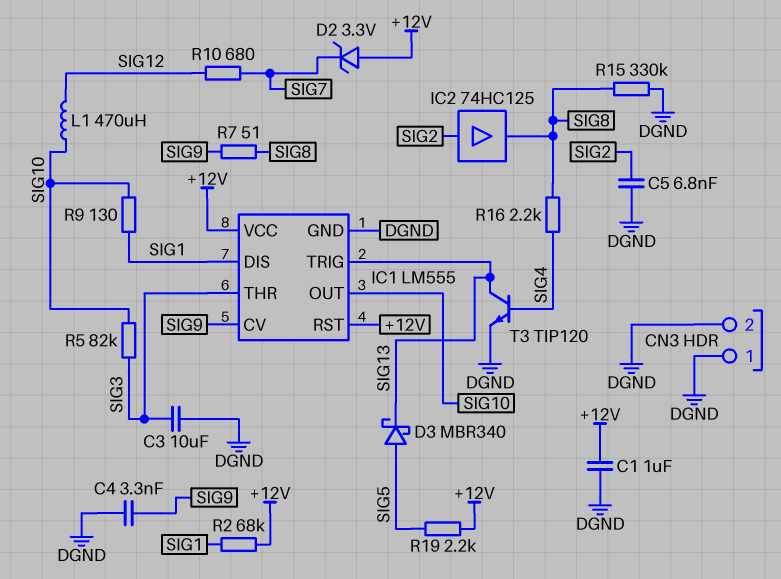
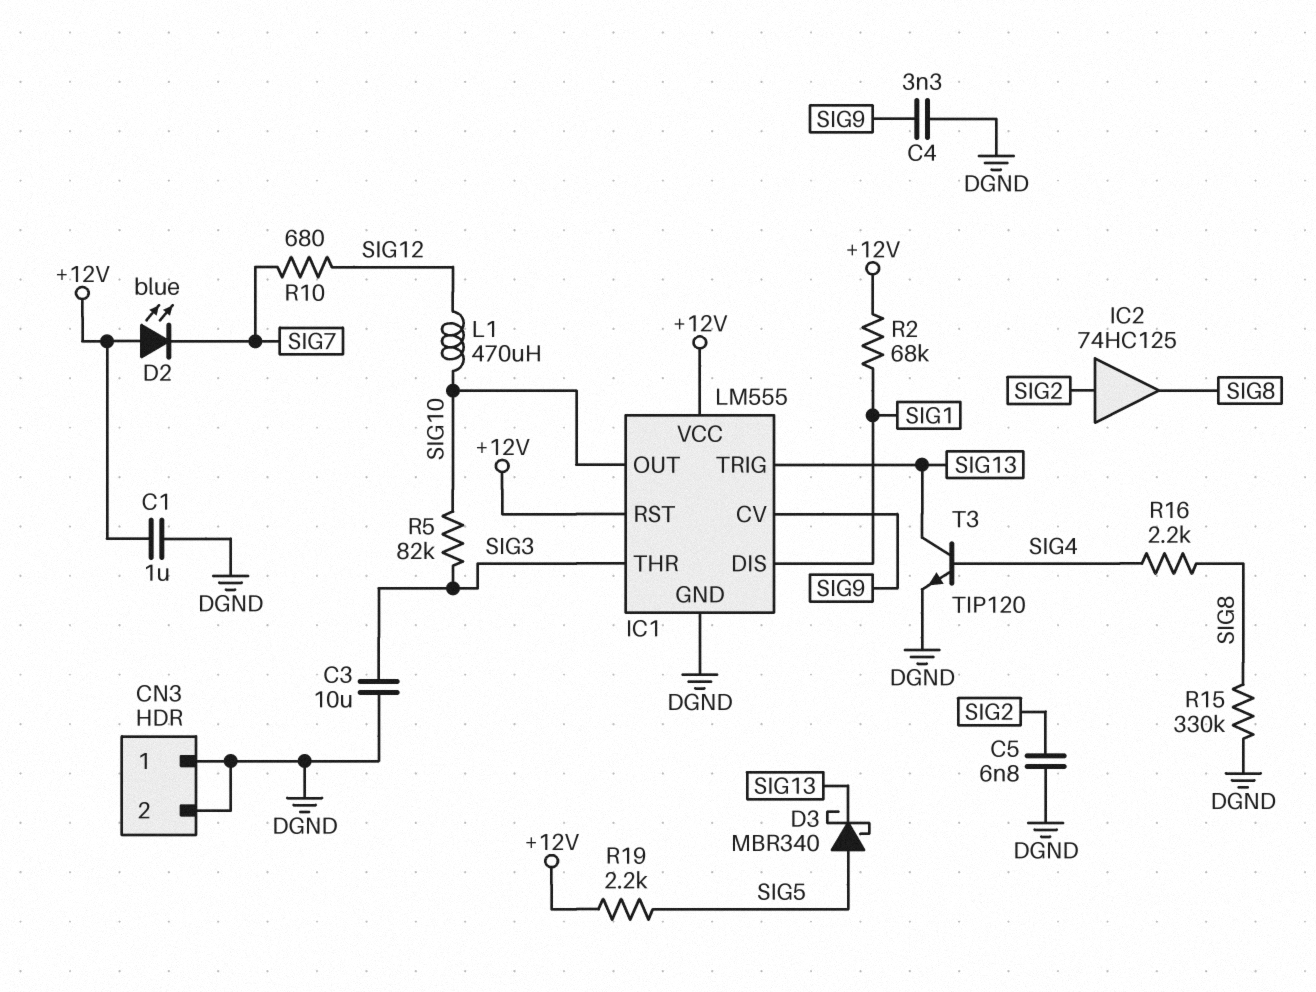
D2: zener 3.3V (A +12V, K SIG7) -> LED blue (A +12V, K SIG7)
R7: 51 (SIG8, SIG9) -> none
R9: 130 (SIG1, SIG10) -> none

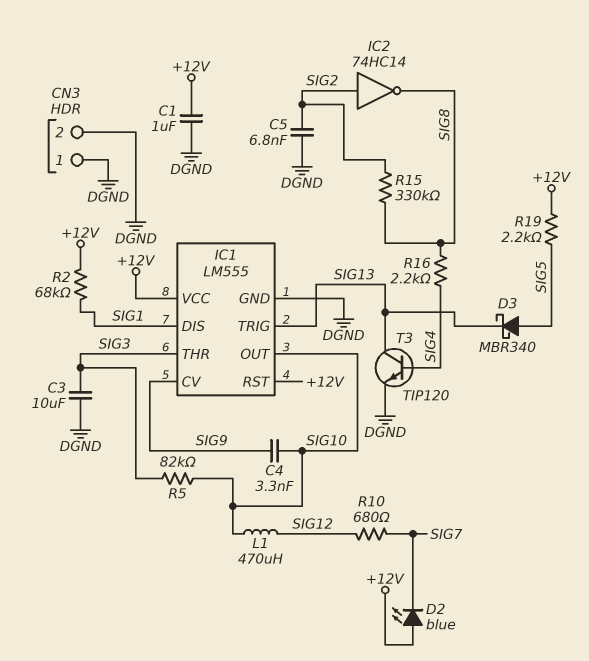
C4: 3.3nF (DGND, SIG9) -> 3.3nF (SIG9, SIG10)
IC2: buffer 74HC125 (in SIG2, out SIG8) -> NOT 74HC14 (in SIG2, out SIG8)
R15: 330k (DGND, SIG8) -> 330k (SIG2, SIG8)

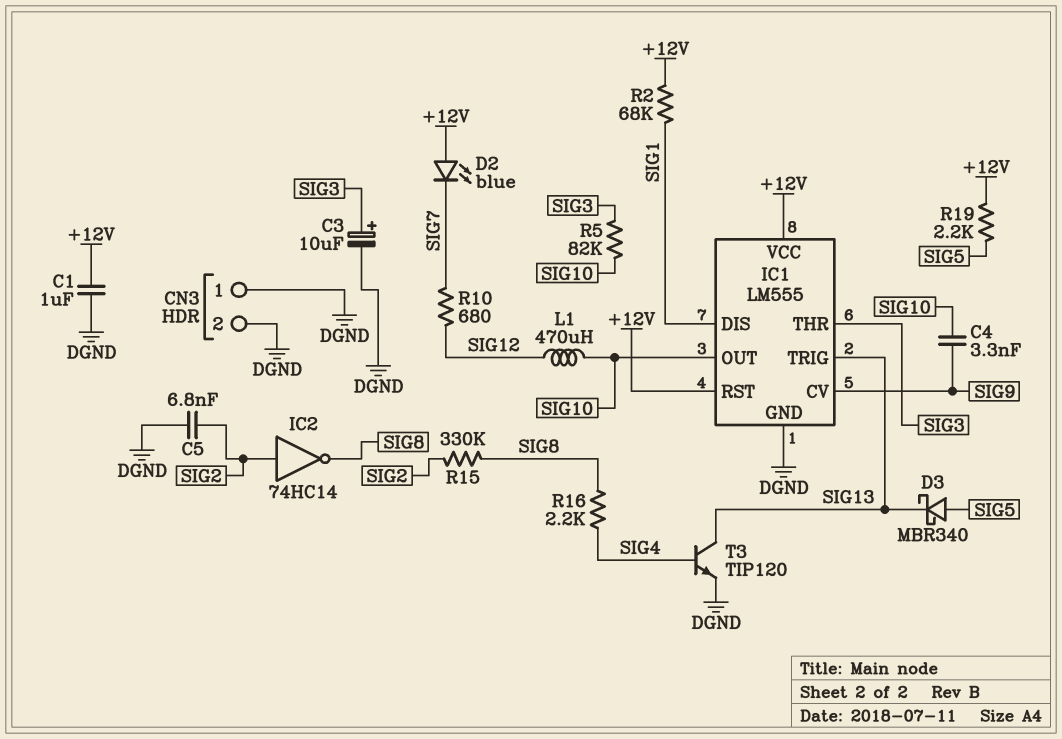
C3: 10uF (DGND, SIG3) -> 10uF (plus SIG3, minus DGND)

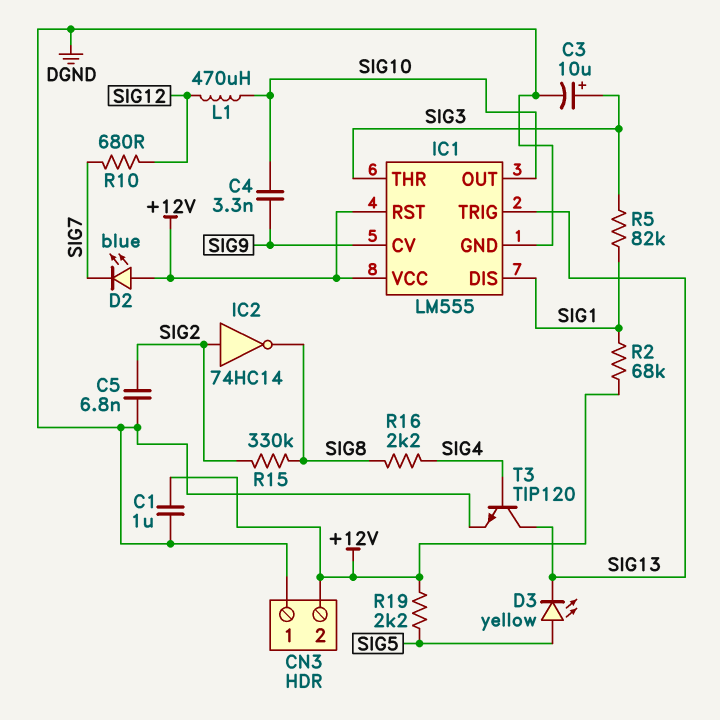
CN3 pin 2: DGND -> +12V
D3: schottky MBR340 (A SIG5, K SIG13) -> LED yellow (A SIG5, K SIG13)
R5: 82k (SIG3, SIG10) -> 82k (SIG1, SIG3)

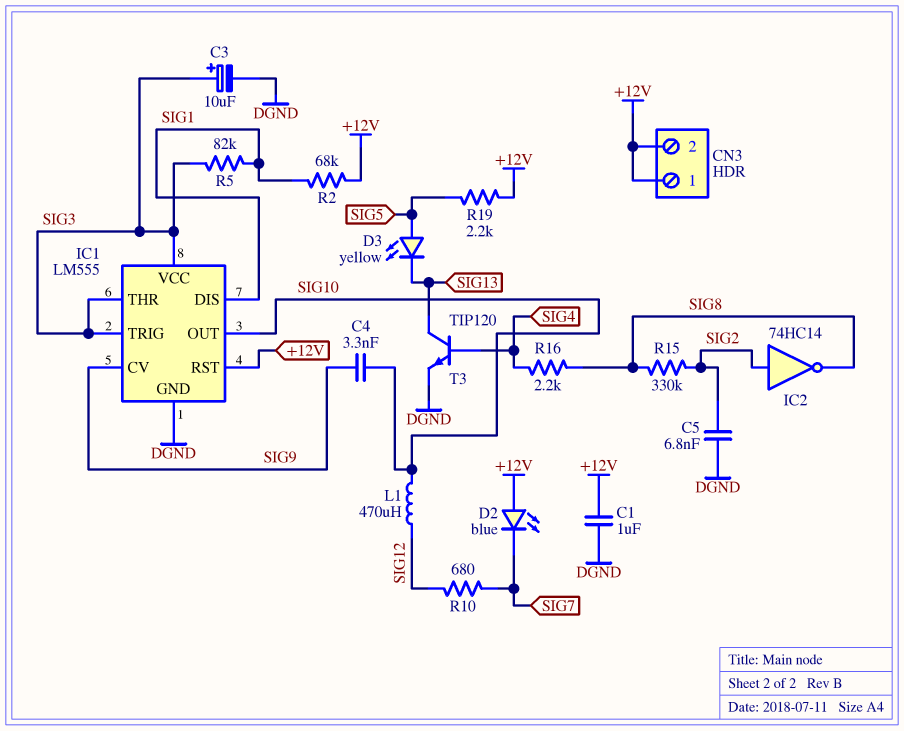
CN3 pin 1: DGND -> +12V
IC1 pin TRIG: SIG13 -> SIG3
IC1 pin VCC: +12V -> SIG3

